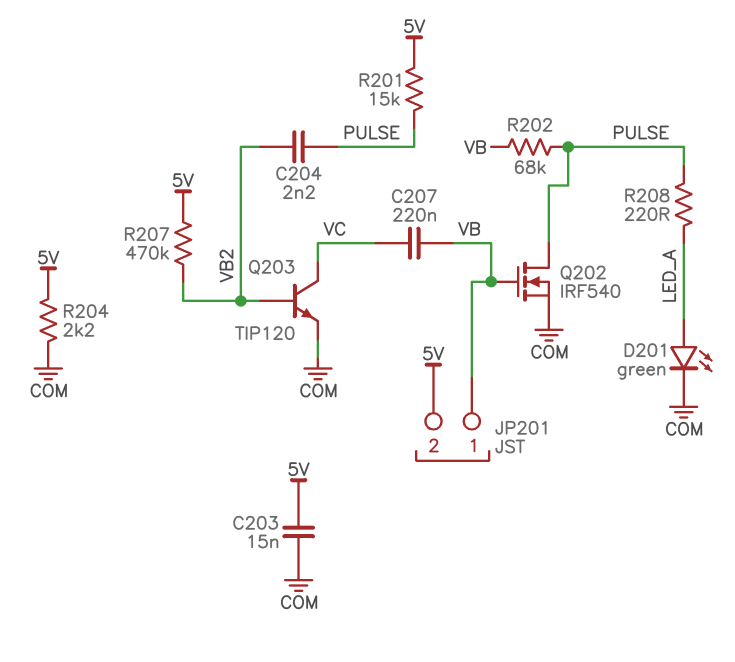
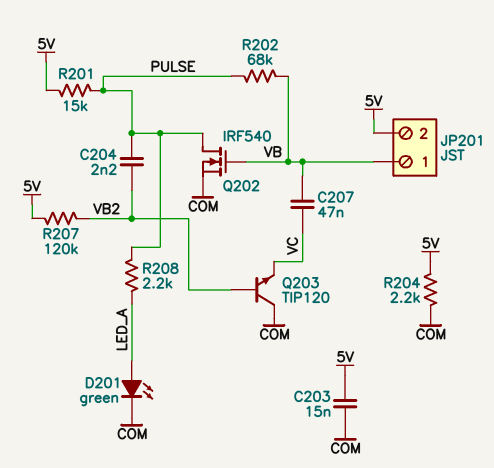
C207: 220nF (VB, VC) -> 47nF (VB, VC)
Q203: NPN TIP120 (B VB2, C VC, E COM) -> NPN TIP120 (B VB2, C COM, E VC)
R207: 470k (5V, VB2) -> 120k (5V, VB2)
R208: 220 (LED_A, PULSE) -> 2.2k (LED_A, PULSE)

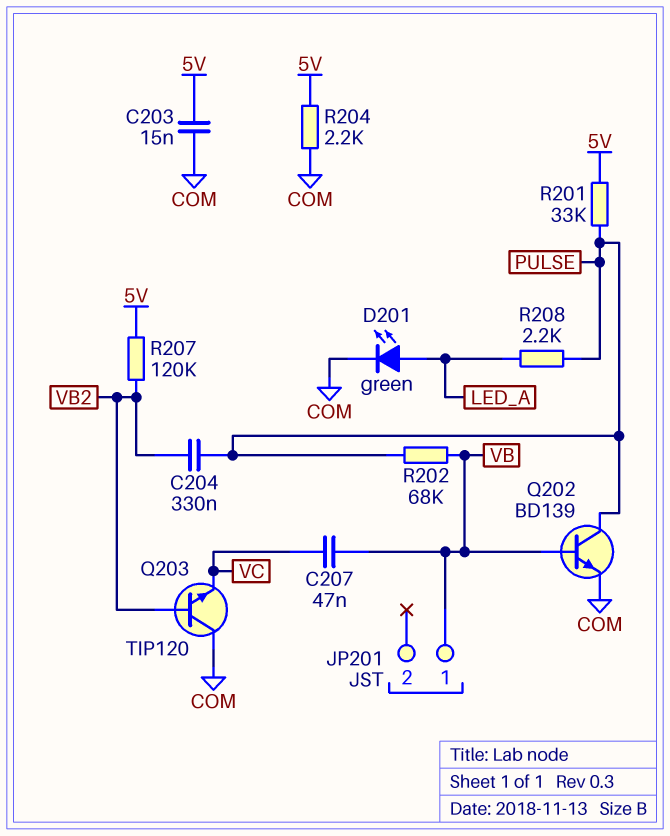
C204: 2.2nF (PULSE, VB2) -> 330nF (PULSE, VB2)
JP201 pin 2: 5V -> none
Q202: NMOS IRF540 (G VB, D PULSE, S COM) -> NPN BD139 (B VB, C PULSE, E COM)
R201: 15k (5V, PULSE) -> 33k (5V, PULSE)

